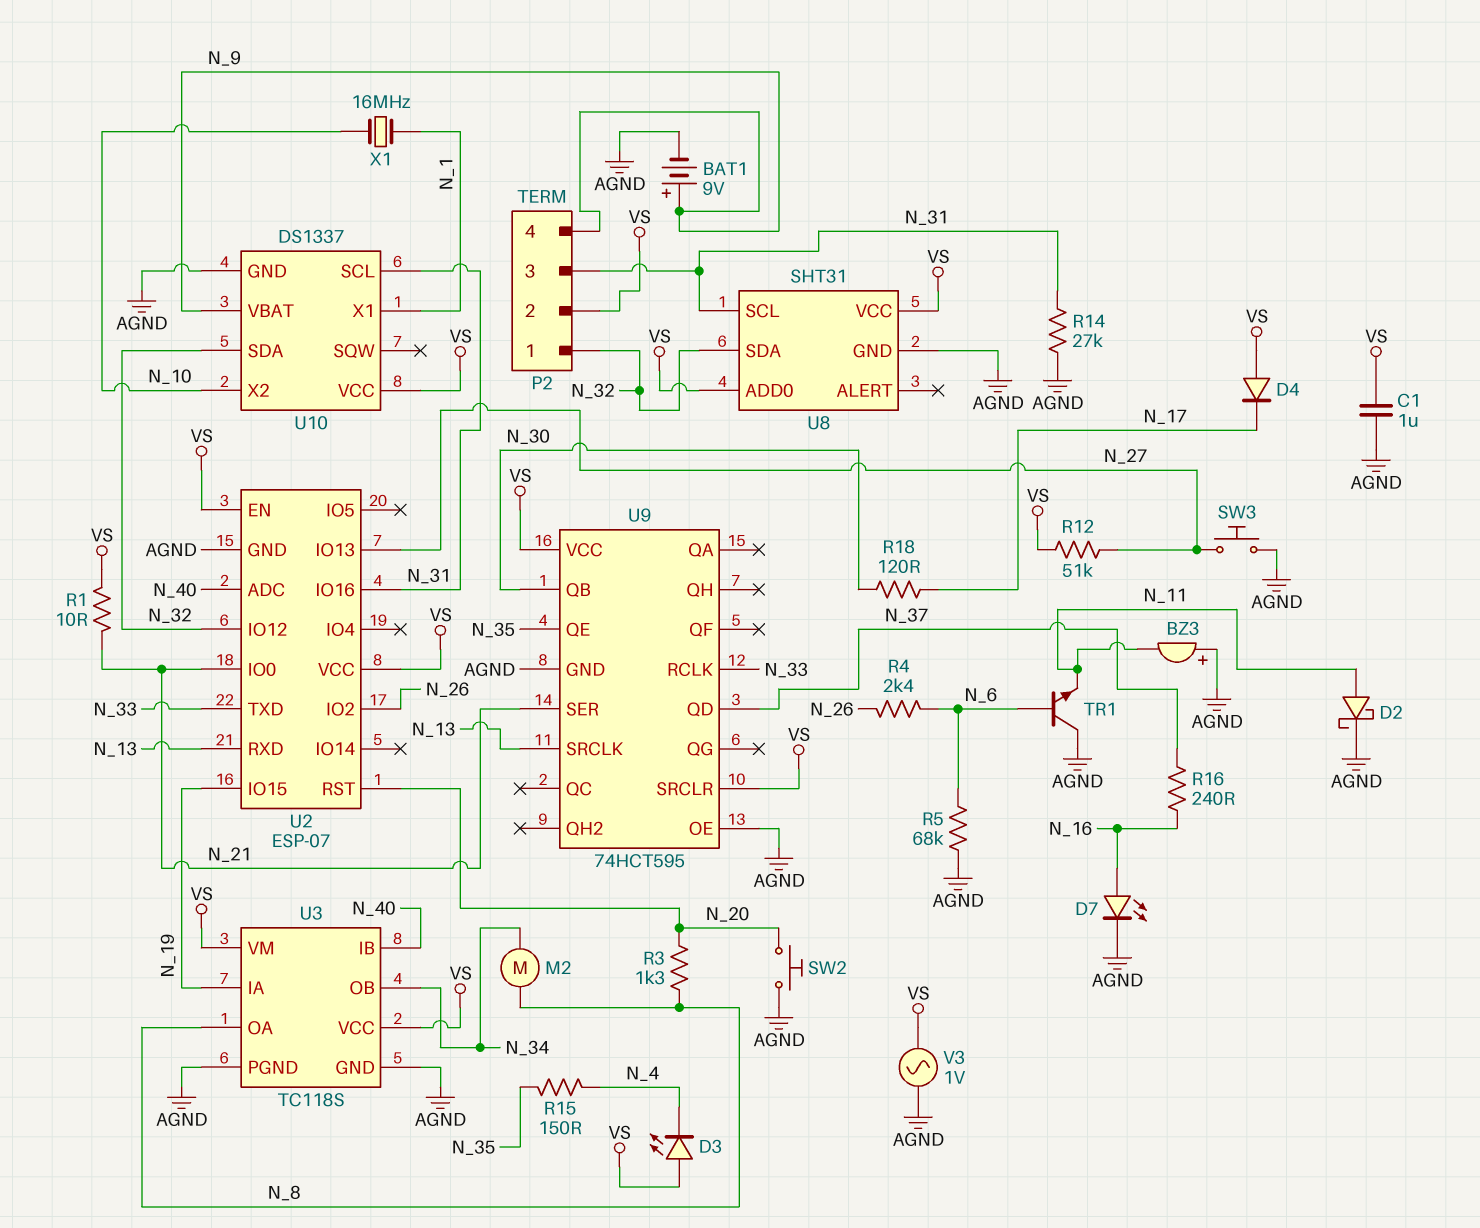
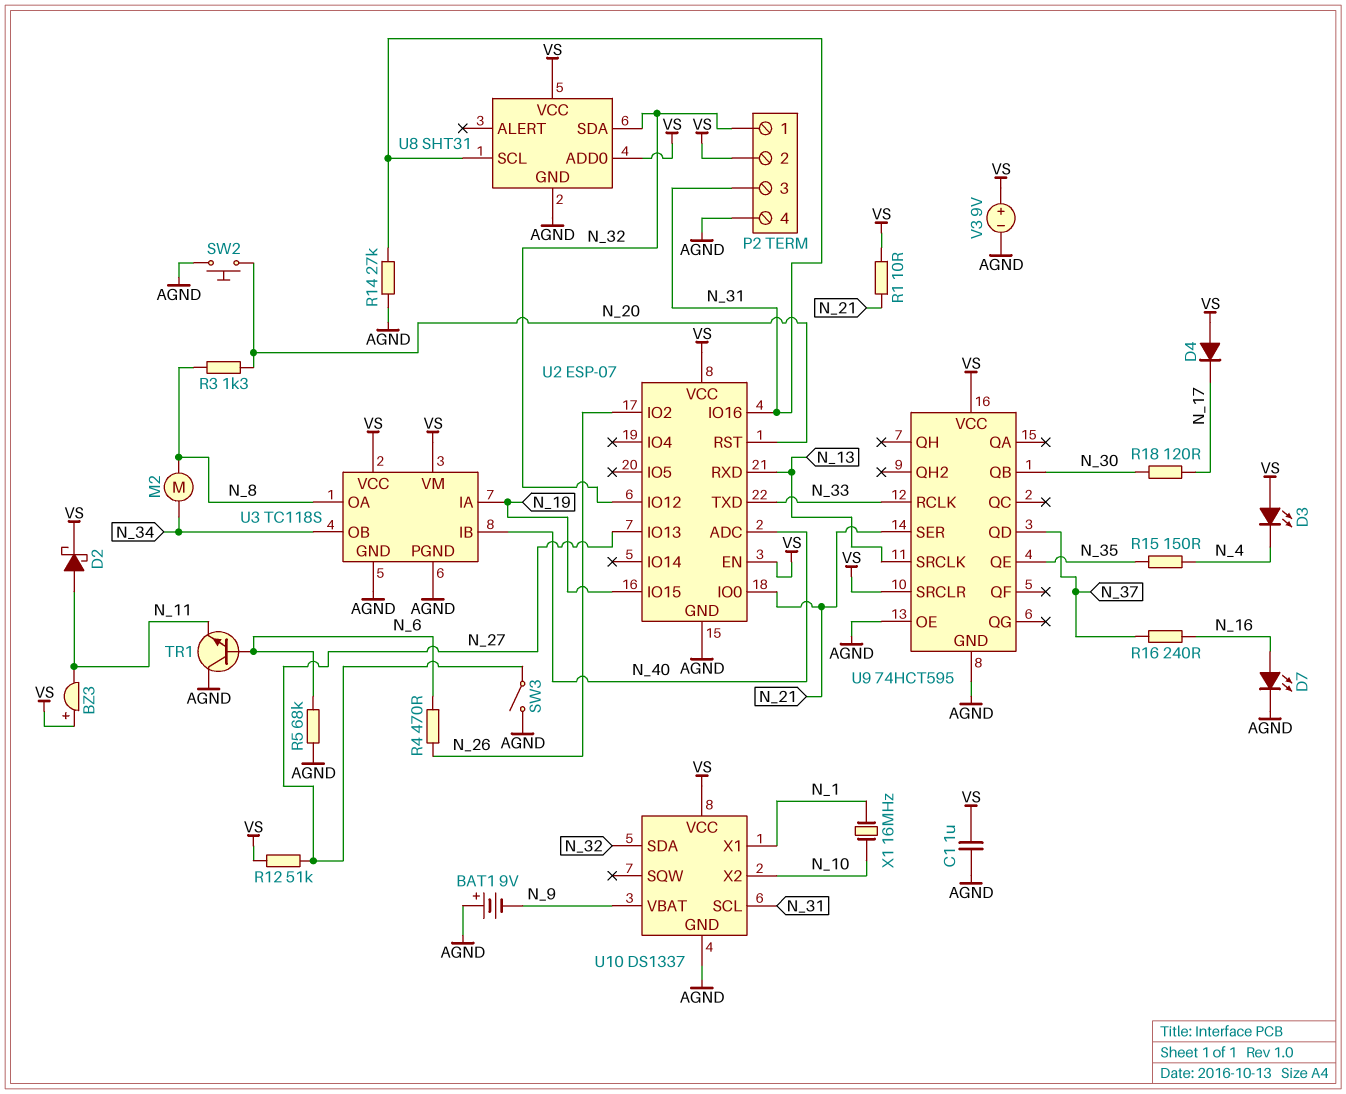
BAT1: 9V (plus N_9, minus AGND) -> 9V (plus AGND, minus N_9)
BZ3: buzzer (plus AGND, minus N_11) -> buzzer (plus VS, minus N_11)
D2: schottky (A N_11, K AGND) -> schottky (A N_11, K VS)
P2 pin 4: N_9 -> AGND
R4: 2.4k (N_6, N_26) -> 470 (N_6, N_26)
SW3: button (AGND, N_27) -> switch (AGND, N_27)
V3: AC 1V (AGND, VS) -> 9V (plus VS, minus AGND)

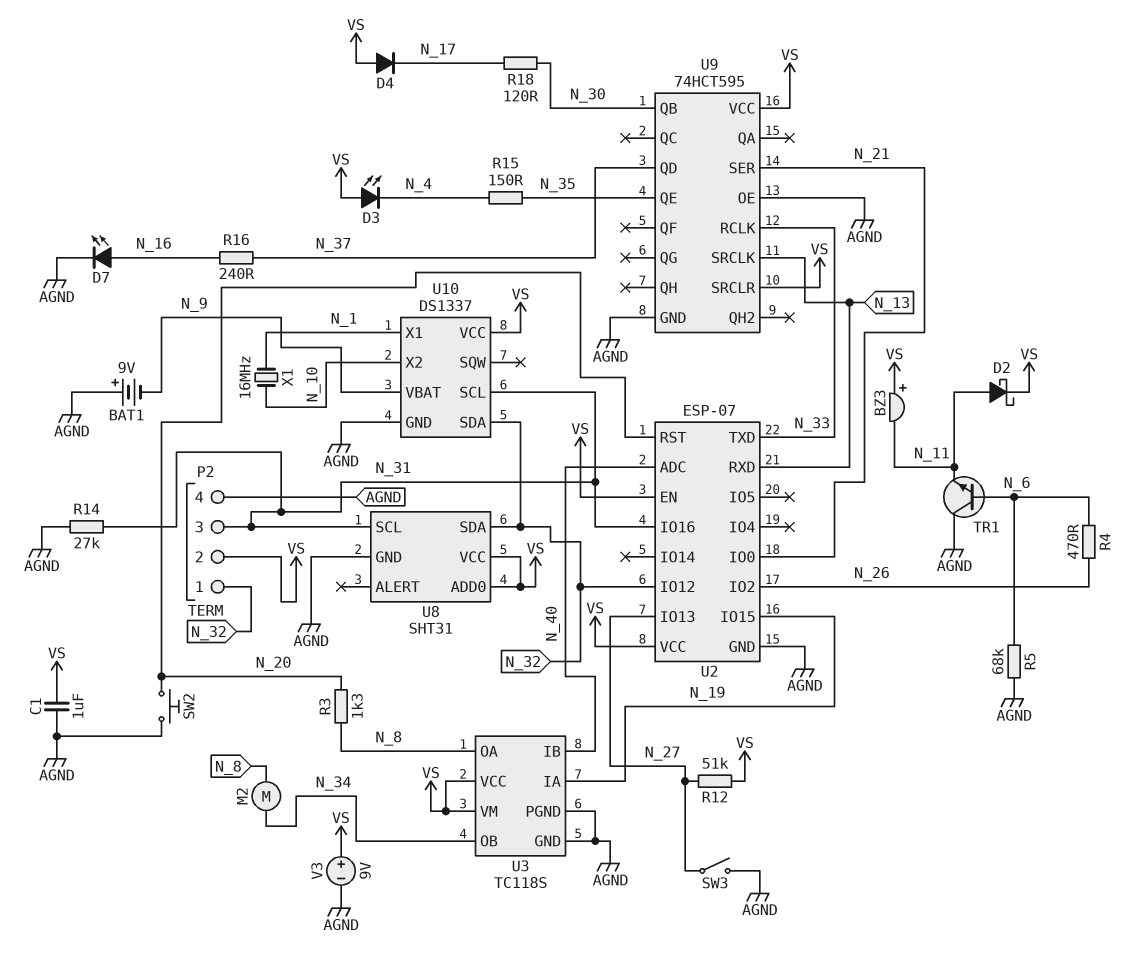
R1: 10 (N_21, VS) -> none

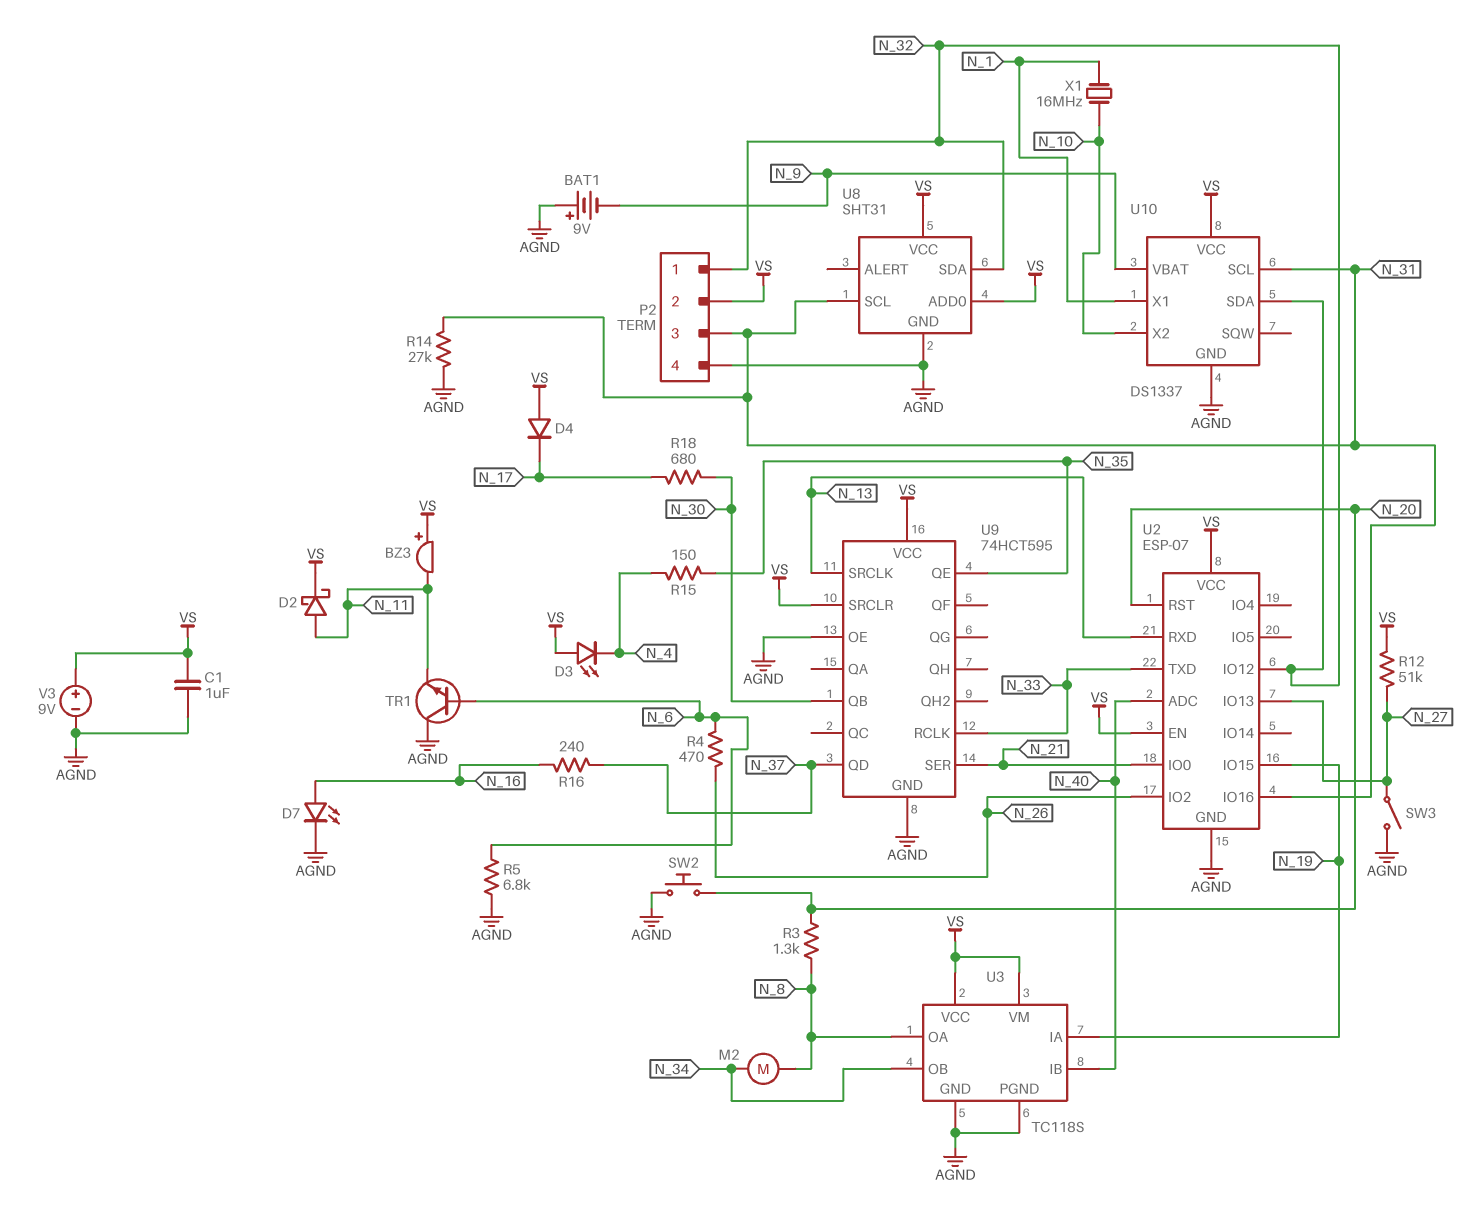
R5: 68k (AGND, N_6) -> 6.8k (AGND, N_6)
R18: 120 (N_17, N_30) -> 680 (N_17, N_30)

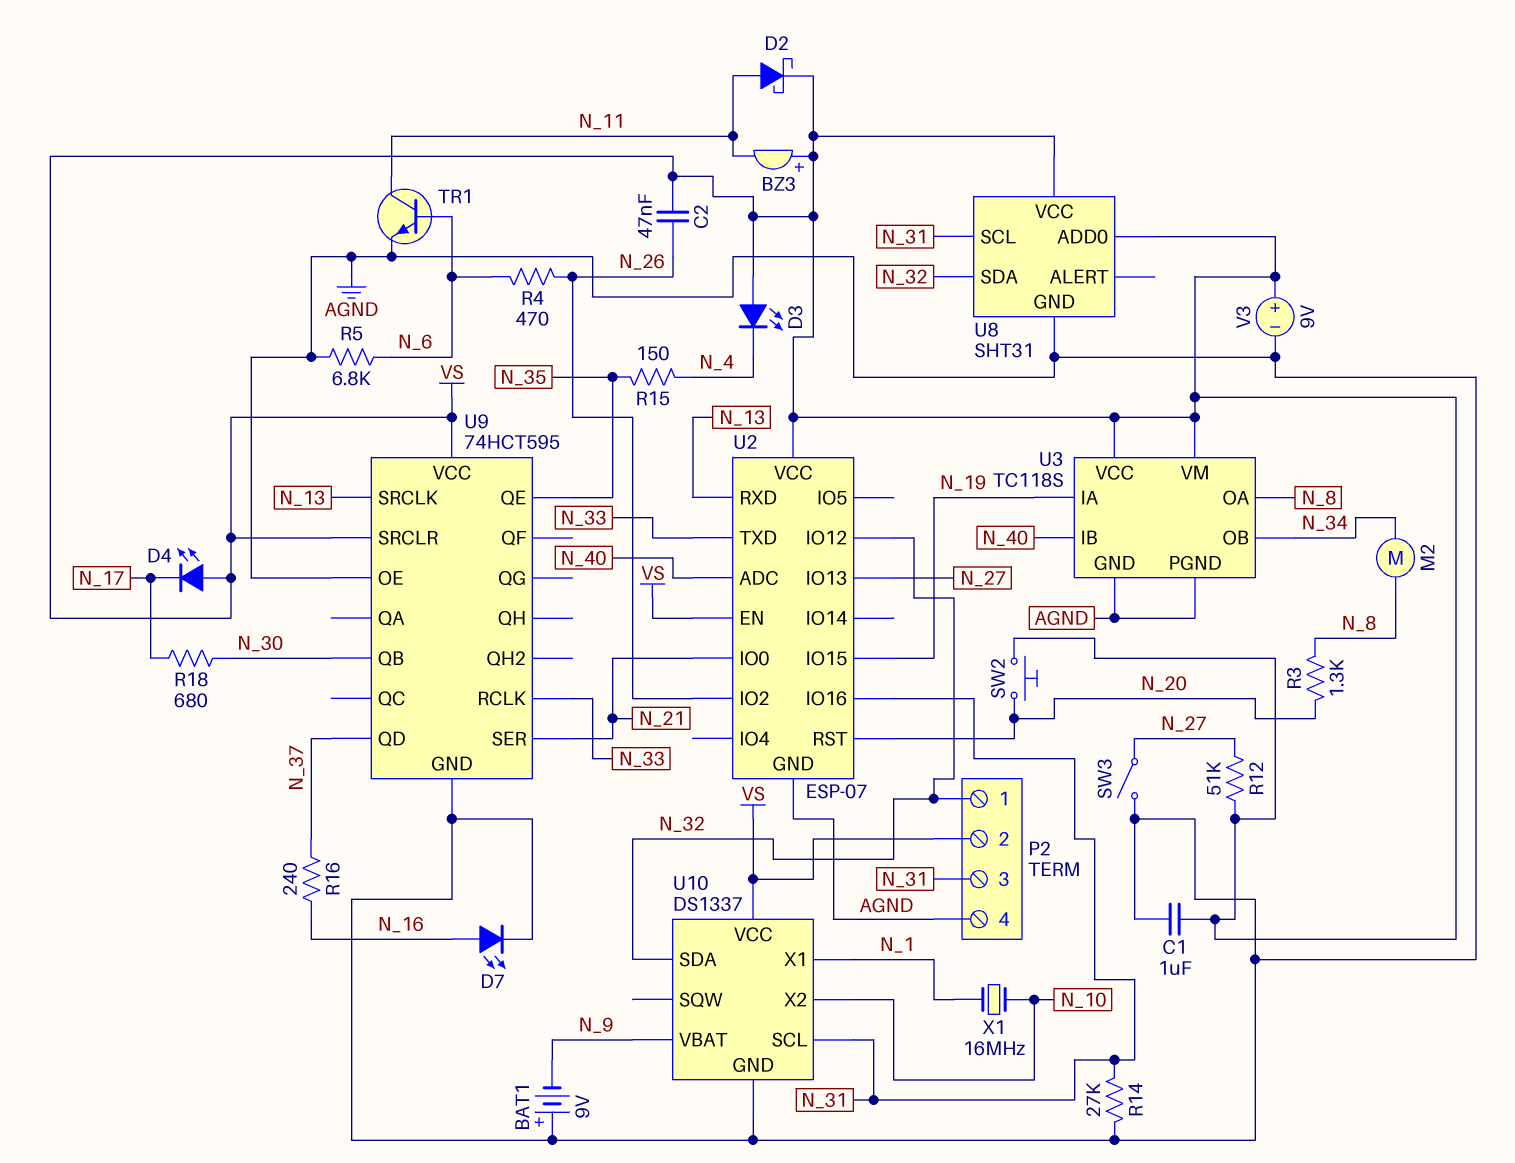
C2: none -> 47nF (N_26, VS)
D4: diode (A VS, K N_17) -> LED (A VS, K N_17)
SW2: button (AGND, N_20) -> button (N_20, VS)
TR1: NPN (B N_6, C AGND, E N_11) -> NPN (B N_6, C N_11, E AGND)

